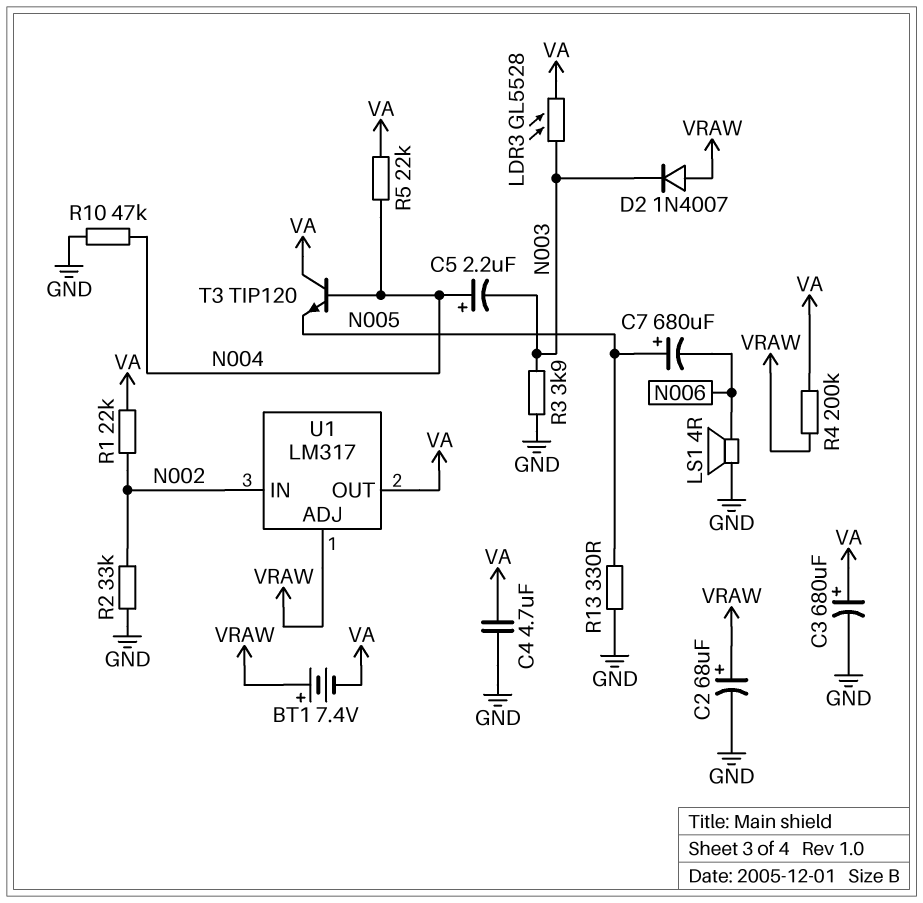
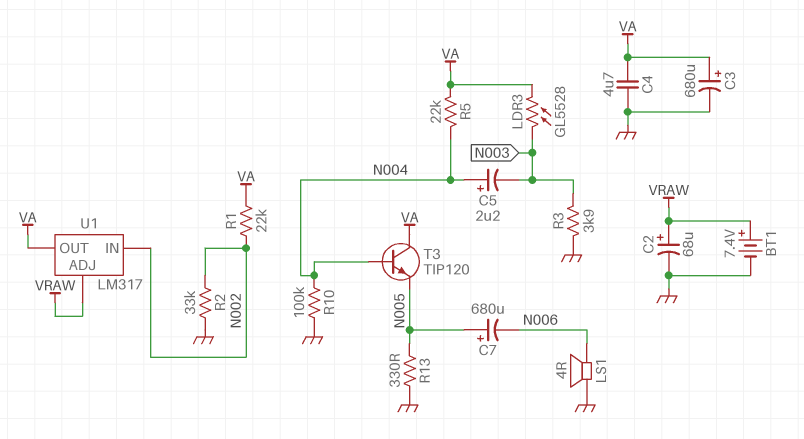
BT1: 7.4V (plus VRAW, minus VA) -> 7.4V (plus VRAW, minus GND)
D2: diode 1N4007 (A VRAW, K N003) -> none
R4: 200k (VA, VRAW) -> none
R10: 47k (GND, N004) -> 100k (GND, N004)

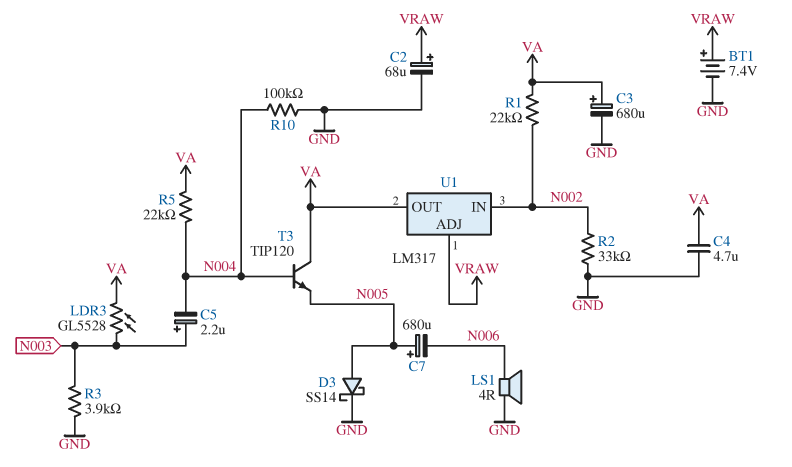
C5: 2.2uF (plus N004, minus N003) -> 2.2uF (plus N003, minus N004)
D3: none -> schottky SS14 (A N005, K GND)
R13: 330 (GND, N005) -> none

